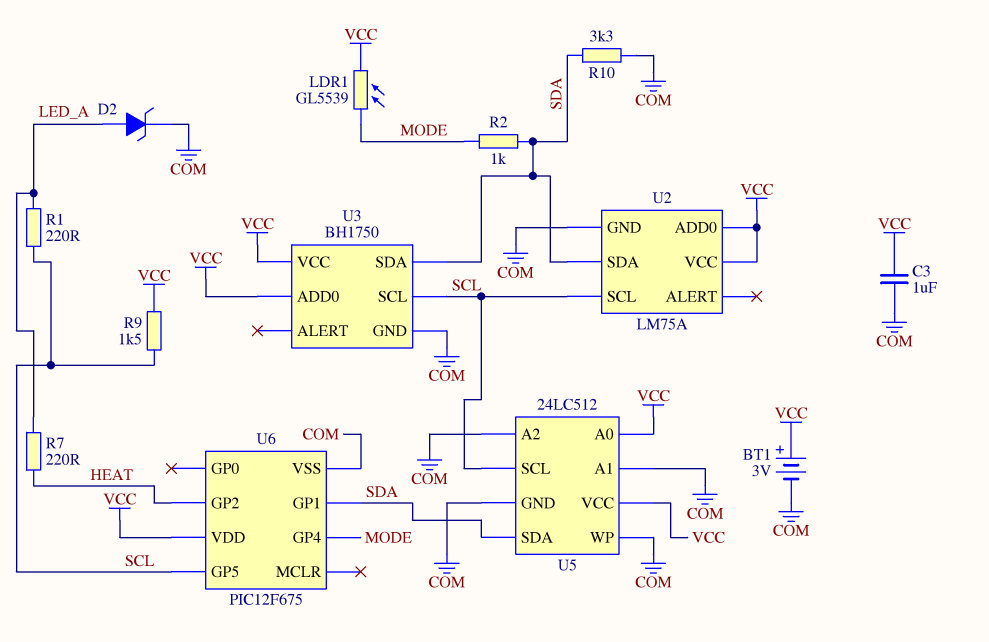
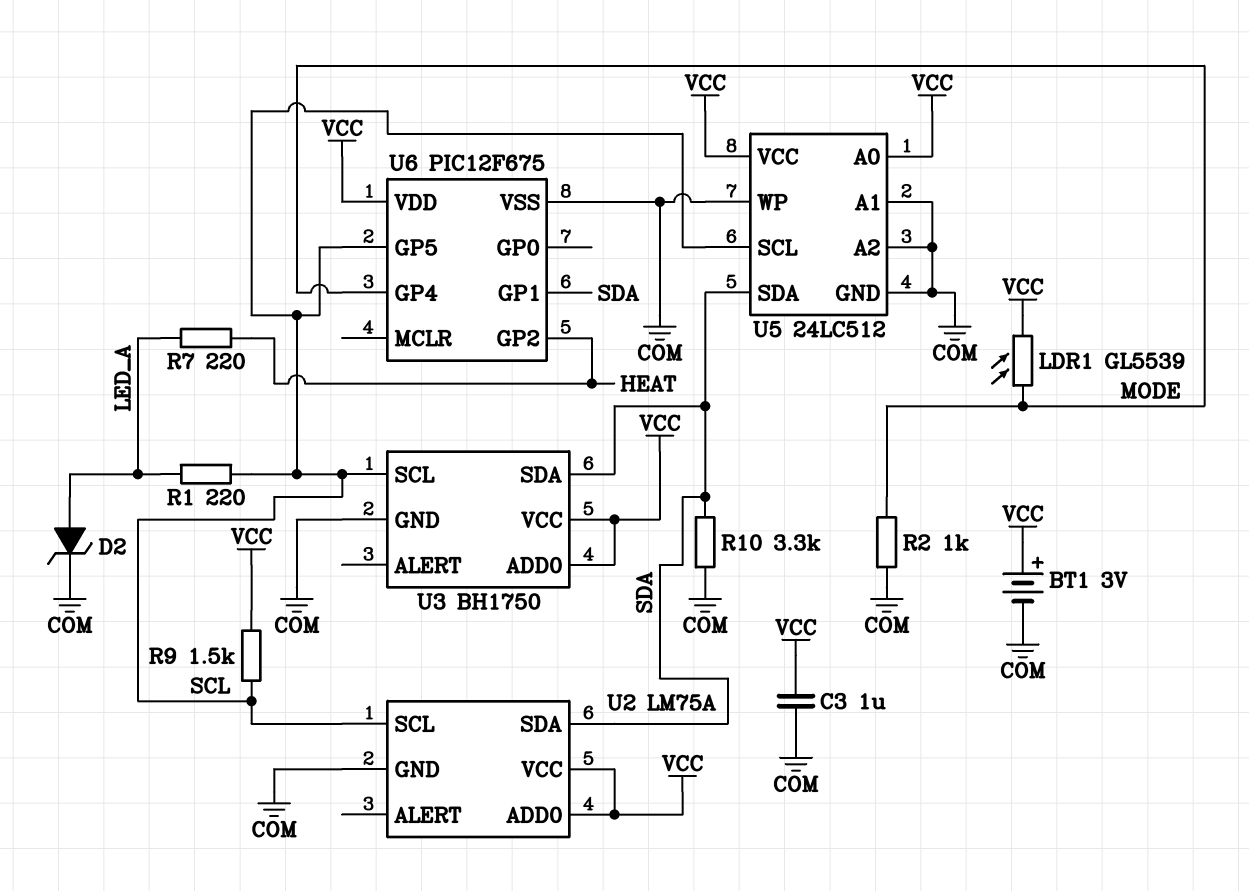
R2: 1k (MODE, SDA) -> 1k (COM, MODE)

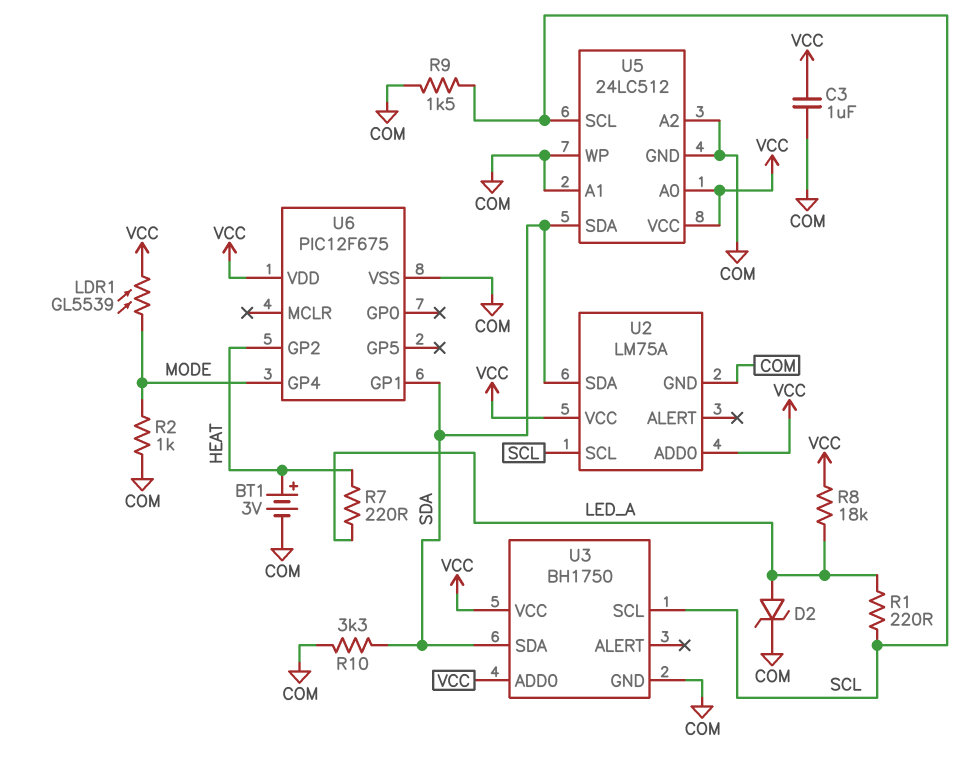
BT1: 3V (plus VCC, minus COM) -> 3V (plus HEAT, minus COM)
R8: none -> 18k (LED_A, VCC)
R9: 1.5k (SCL, VCC) -> 1.5k (COM, SCL)
U6 pin GP5: SCL -> none

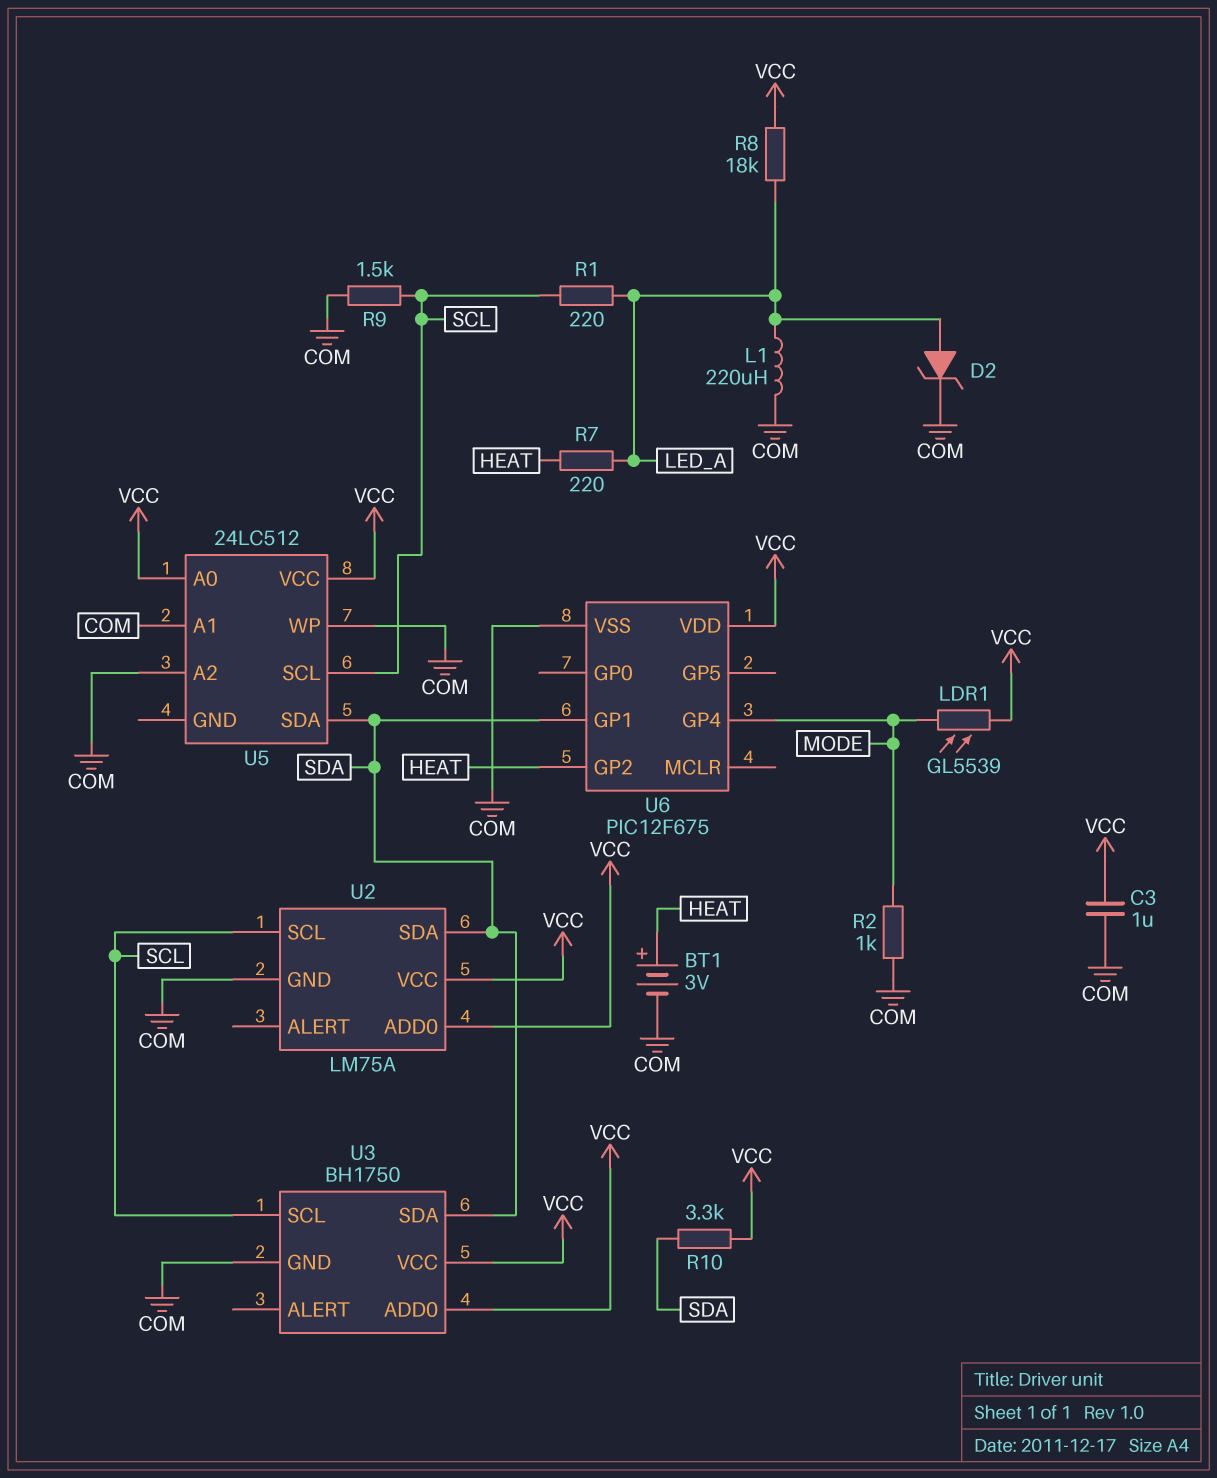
L1: none -> 220uH (COM, LED_A)
R10: 3.3k (COM, SDA) -> 3.3k (SDA, VCC)
U5 pin GND: COM -> none

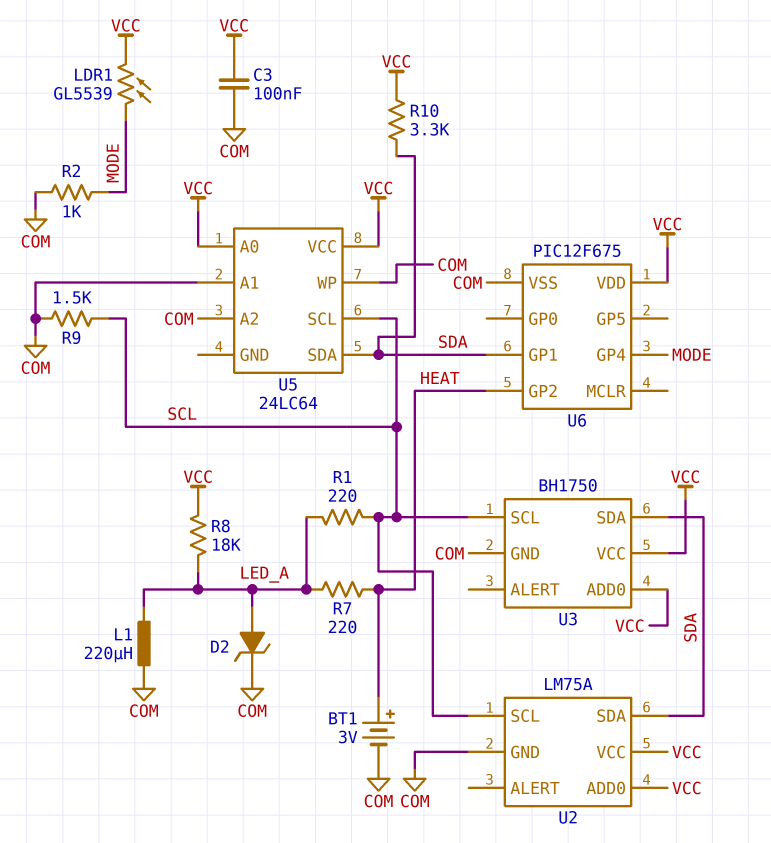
C3: 1uF (COM, VCC) -> 100nF (COM, VCC)
U5: 24LC512 -> 24LC64

